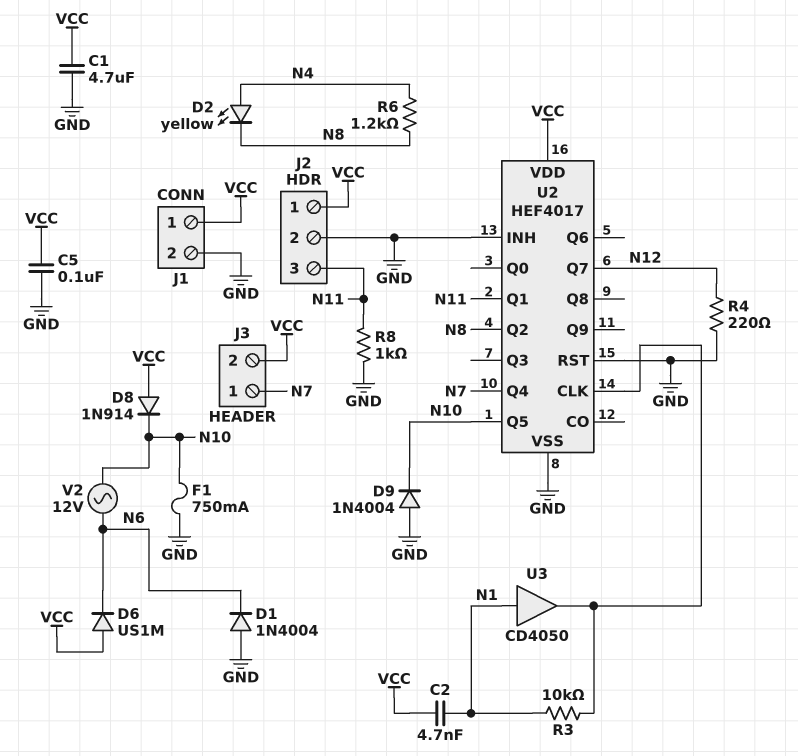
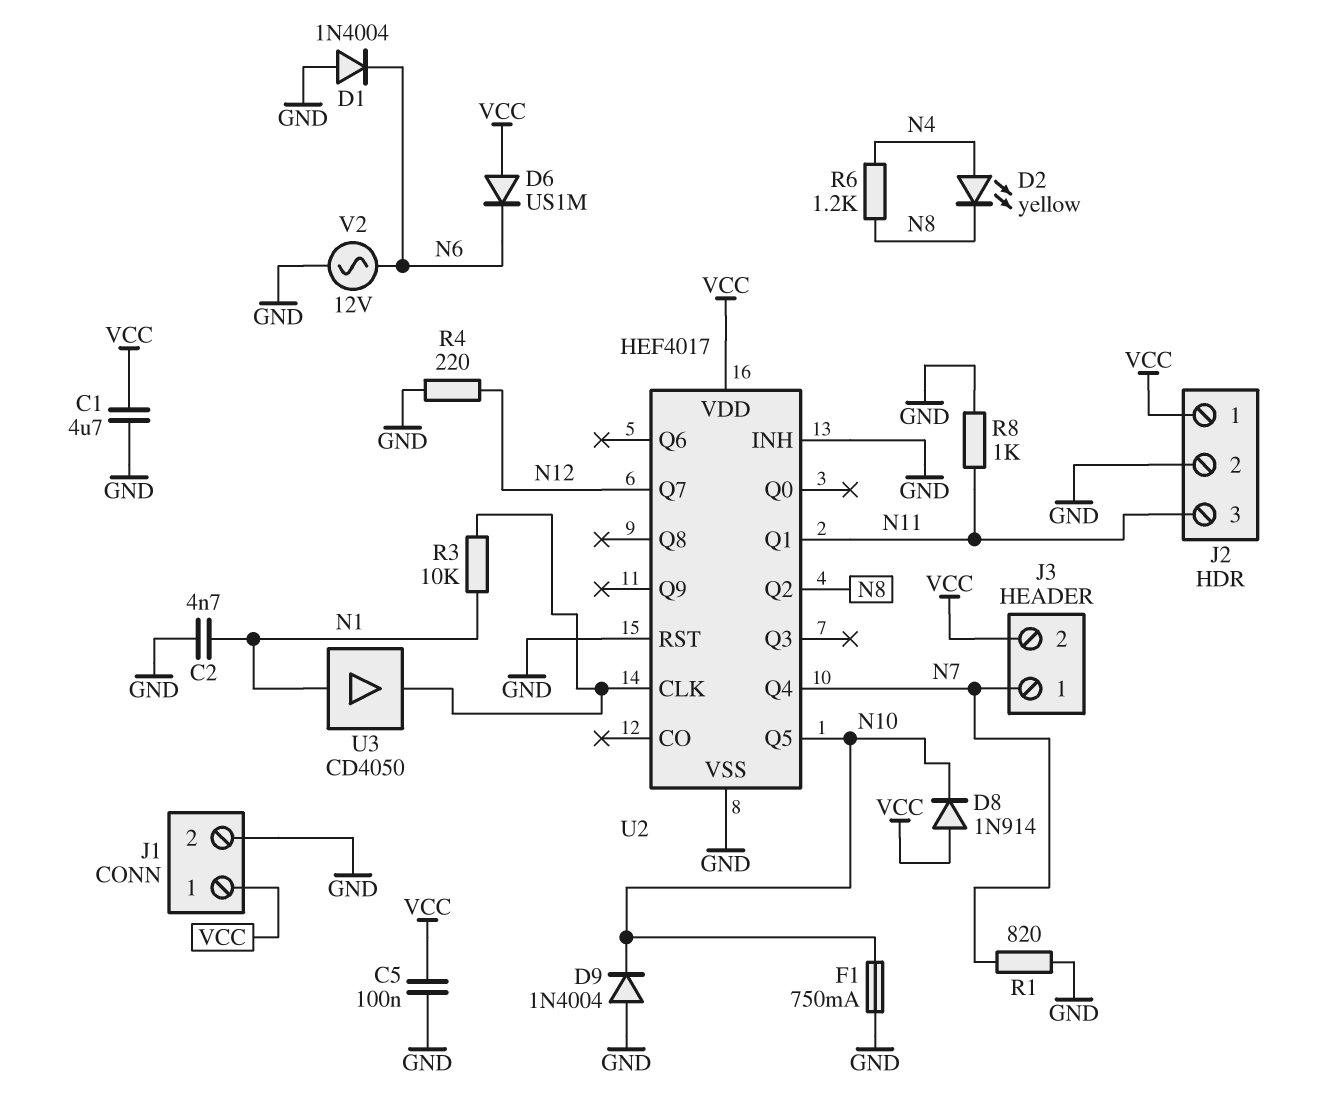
C2: 4.7nF (N1, VCC) -> 4.7nF (GND, N1)
R1: none -> 820 (GND, N7)
V2: AC 12V (N6, N10) -> AC 12V (GND, N6)

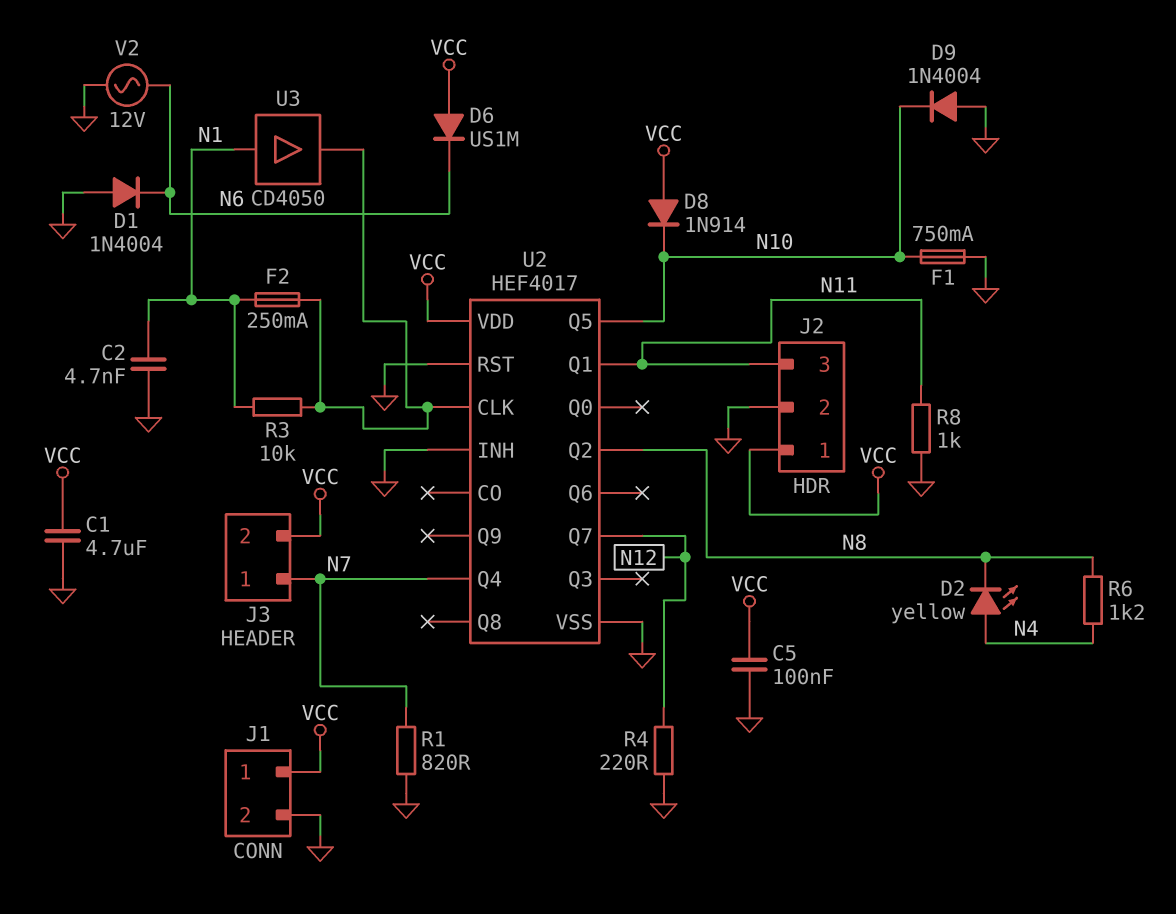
F2: none -> 250mA (N1, U2/CLK)

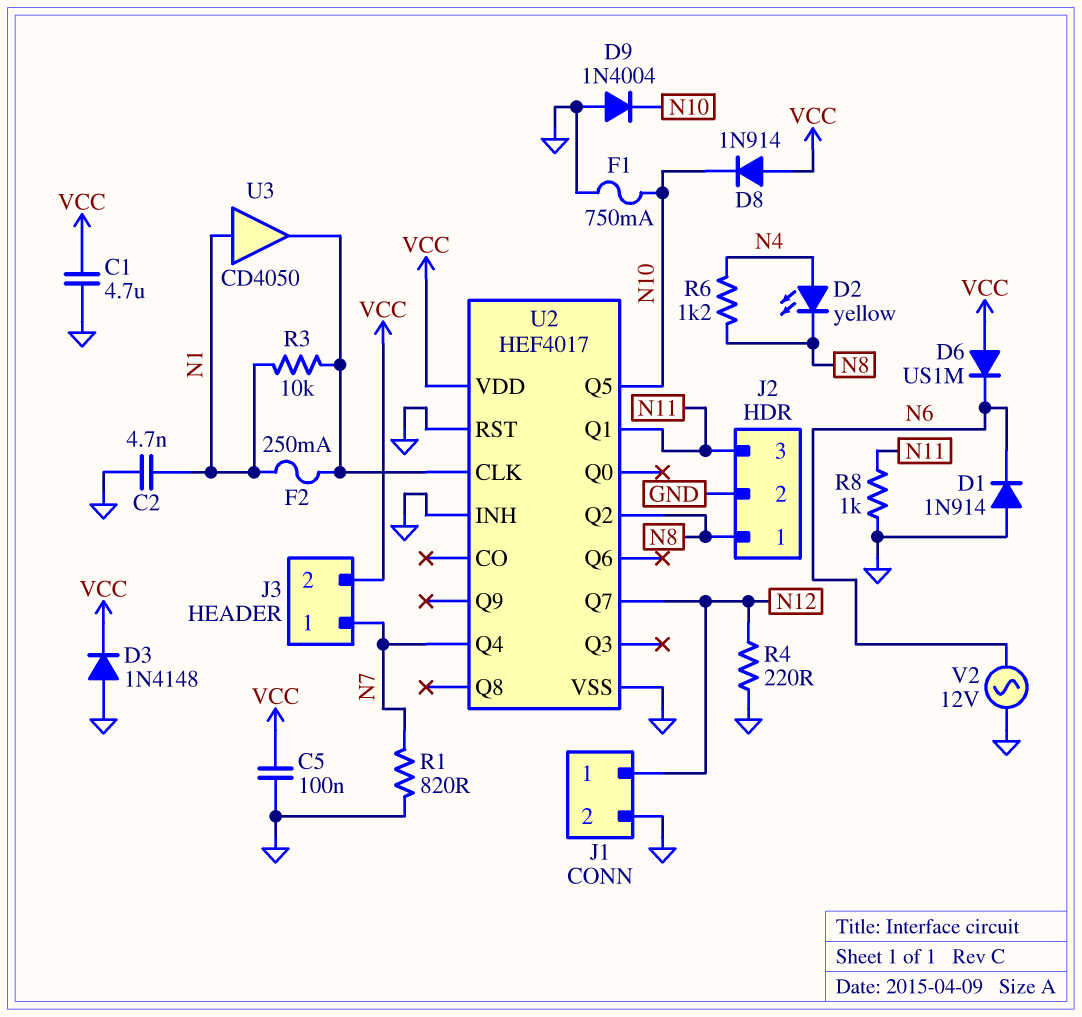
D1: diode 1N4004 (A GND, K N6) -> diode 1N914 (A GND, K N6)
D3: none -> diode 1N4148 (A GND, K VCC)
J1 pin 1: VCC -> N12
J2 pin 1: VCC -> N8

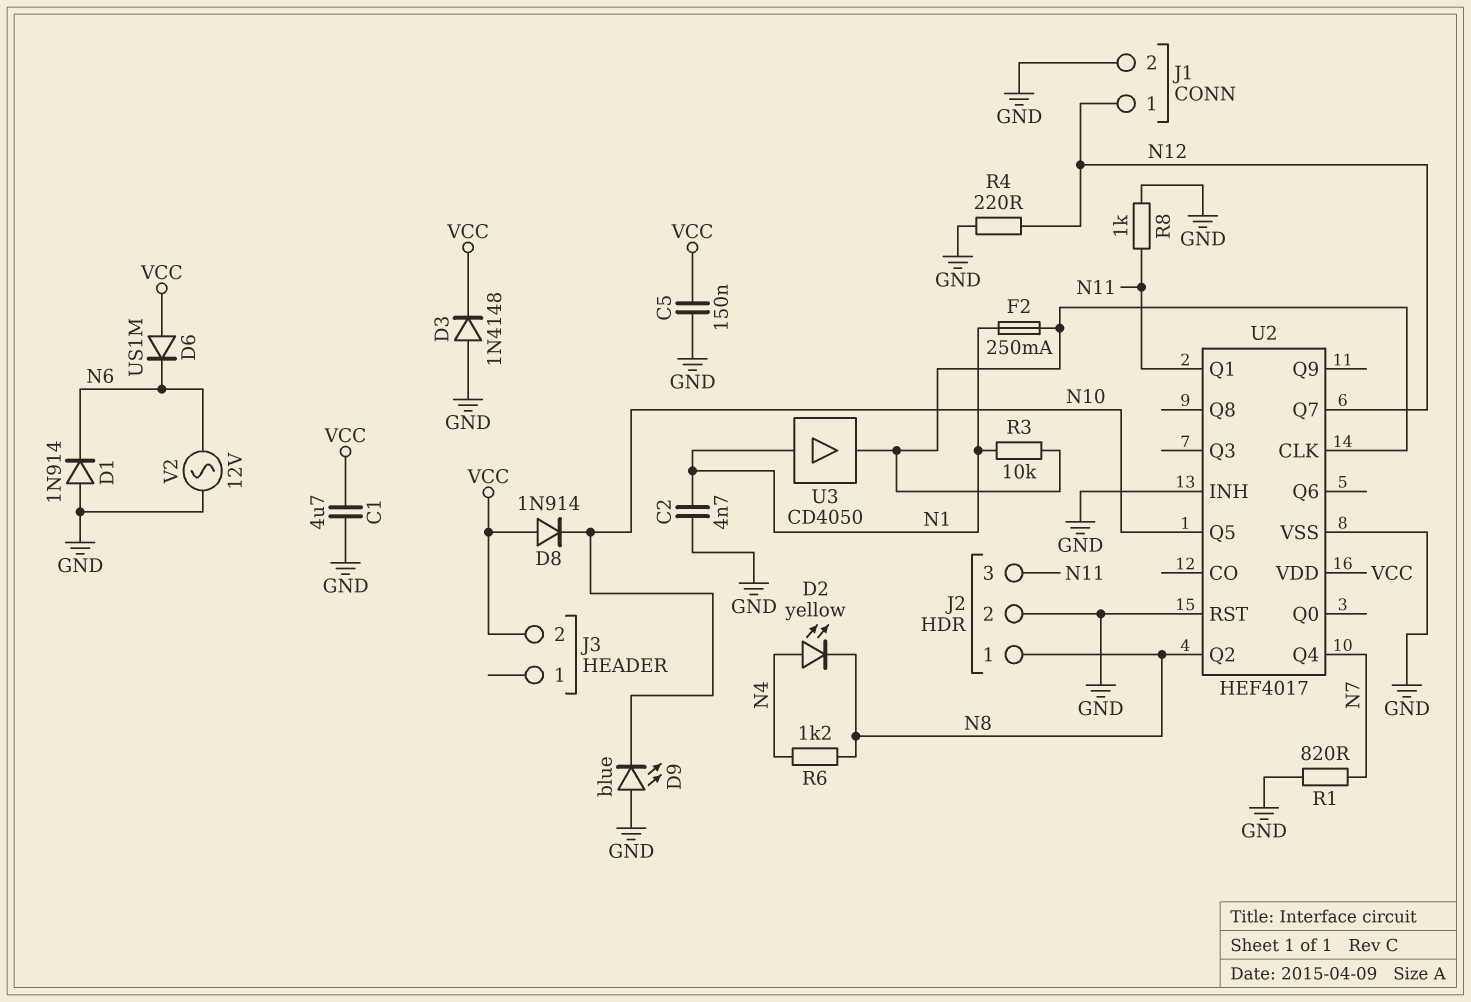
C5: 100nF (GND, VCC) -> 150nF (GND, VCC)
D9: diode 1N4004 (A GND, K N10) -> LED blue (A GND, K N10)
F1: 750mA (GND, N10) -> none
J3 pin 1: N7 -> none

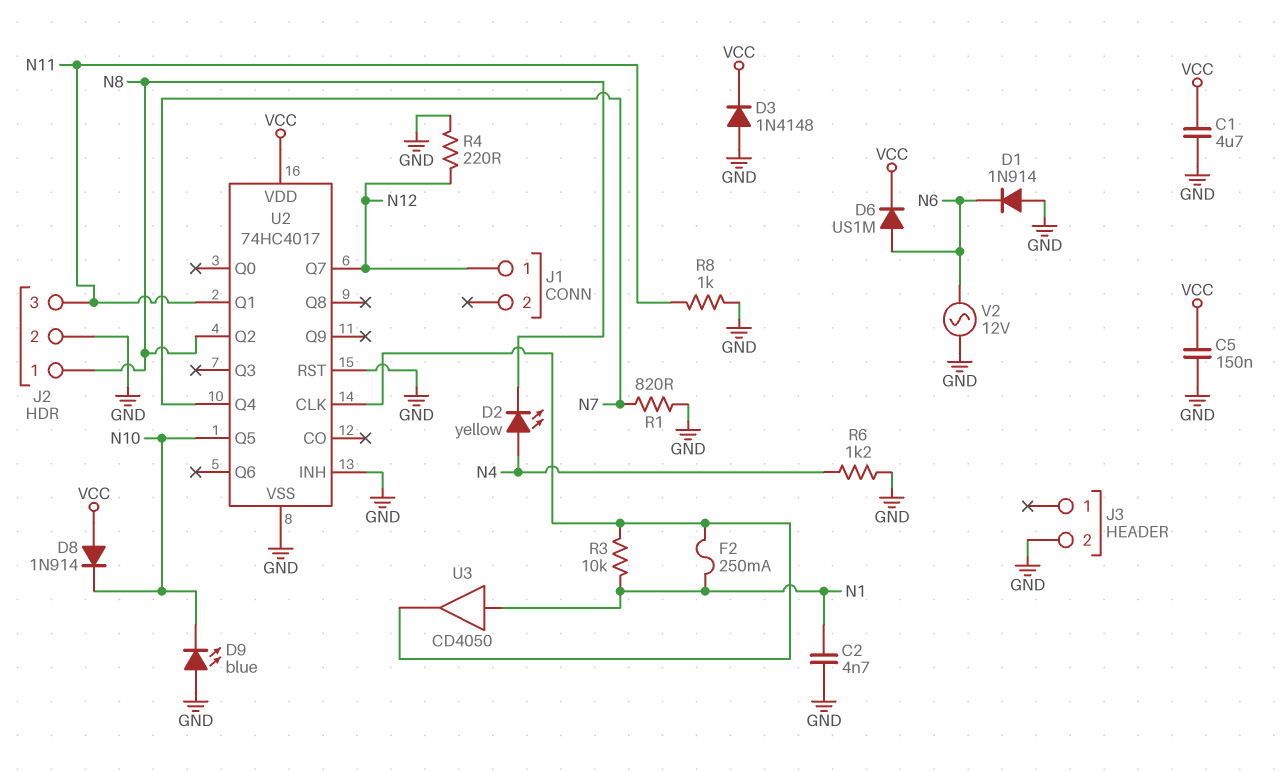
D6: diode US1M (A VCC, K N6) -> diode US1M (A N6, K VCC)
J1 pin 2: GND -> none
J3 pin 2: VCC -> GND
R6: 1.2k (N4, N8) -> 1.2k (GND, N4)
U2: HEF4017 -> 74HC4017

